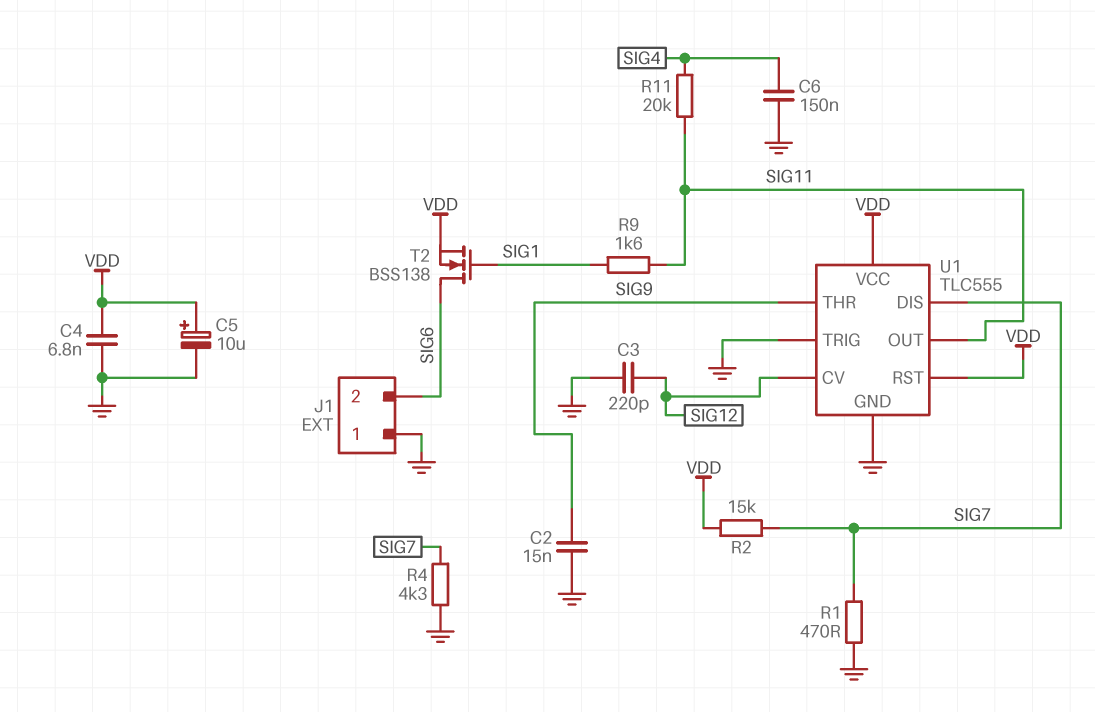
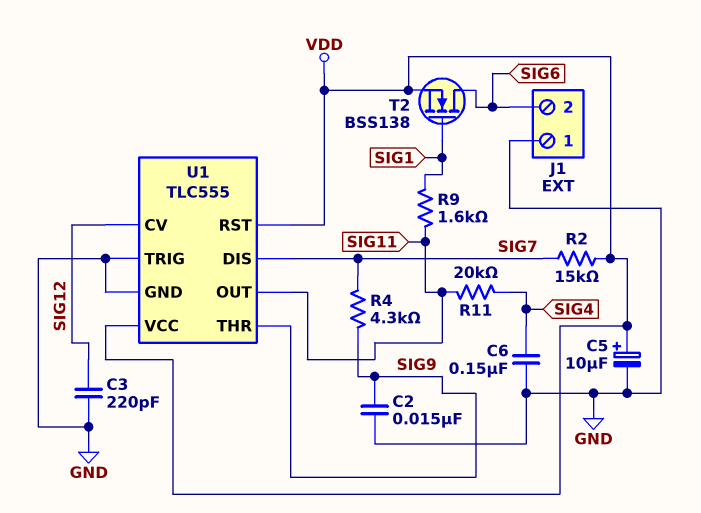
C4: 6.8nF (GND, VDD) -> none
R1: 470 (GND, SIG7) -> none
R4: 4.3k (GND, SIG7) -> 4.3k (SIG7, SIG9)

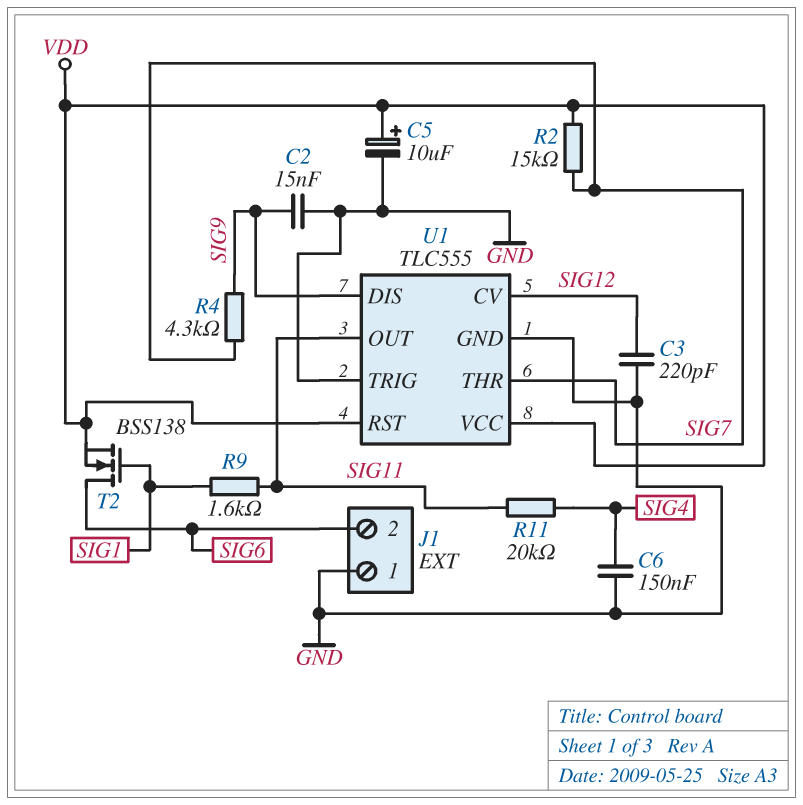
U1 pin DIS: SIG7 -> SIG9
U1 pin THR: SIG9 -> SIG7

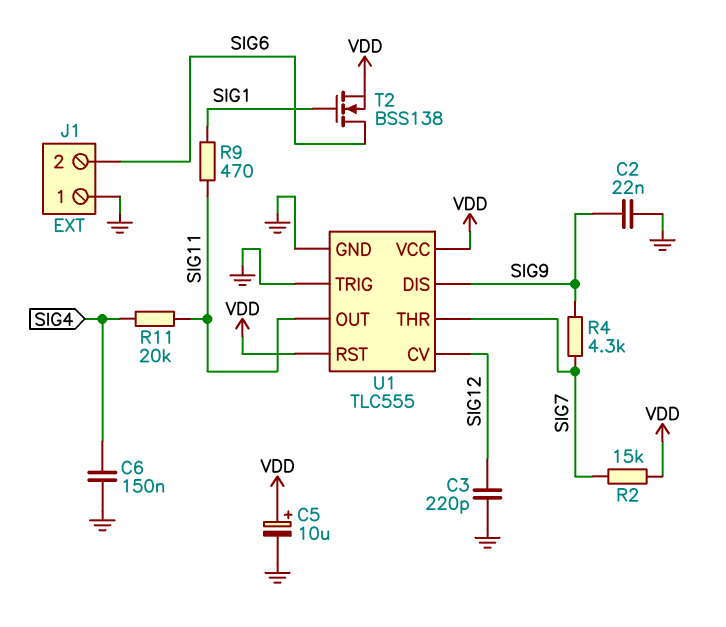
C2: 15nF (GND, SIG9) -> 22nF (GND, SIG9)
R9: 1.6k (SIG1, SIG11) -> 470 (SIG1, SIG11)

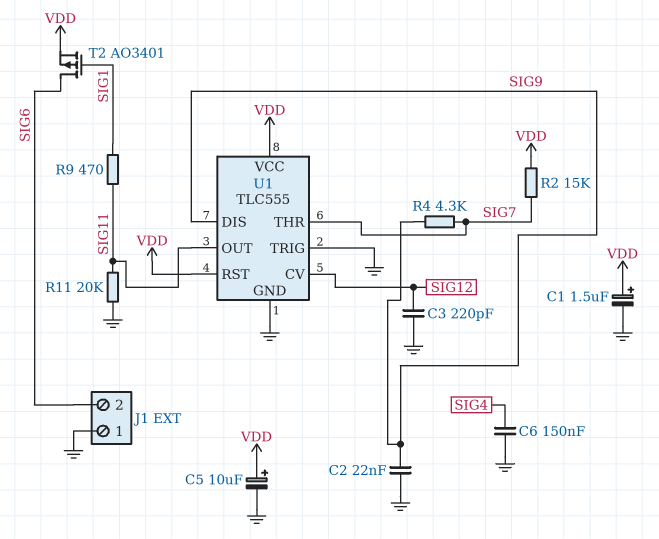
C1: none -> 1.5uF (plus VDD, minus GND)
R11: 20k (SIG4, SIG11) -> 20k (GND, SIG11)
T2: NMOS BSS138 (G SIG1, D SIG6, S VDD) -> PMOS AO3401 (G SIG1, D SIG6, S VDD)

